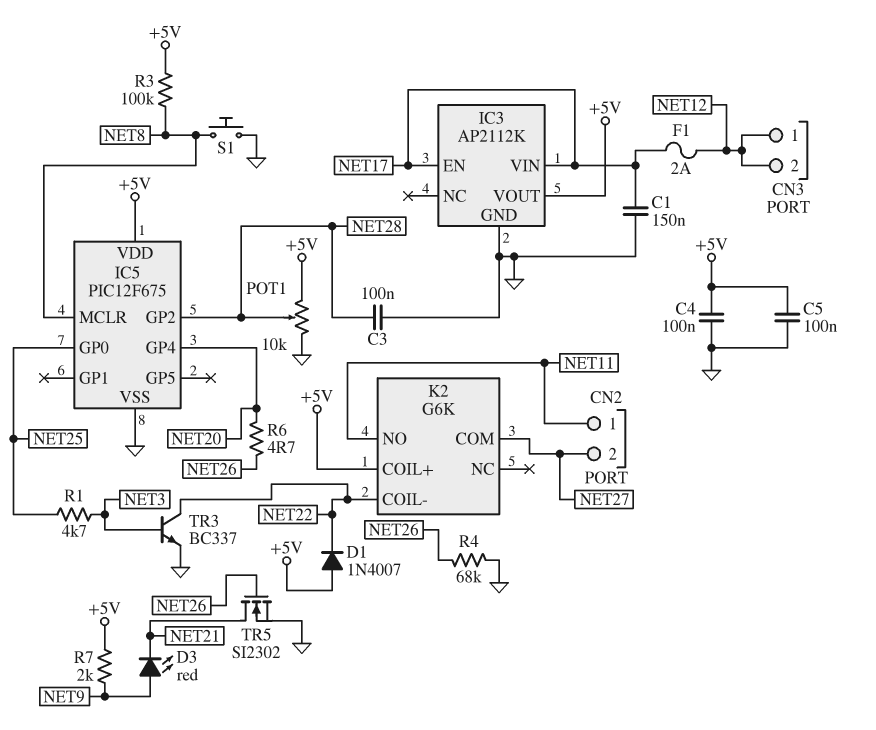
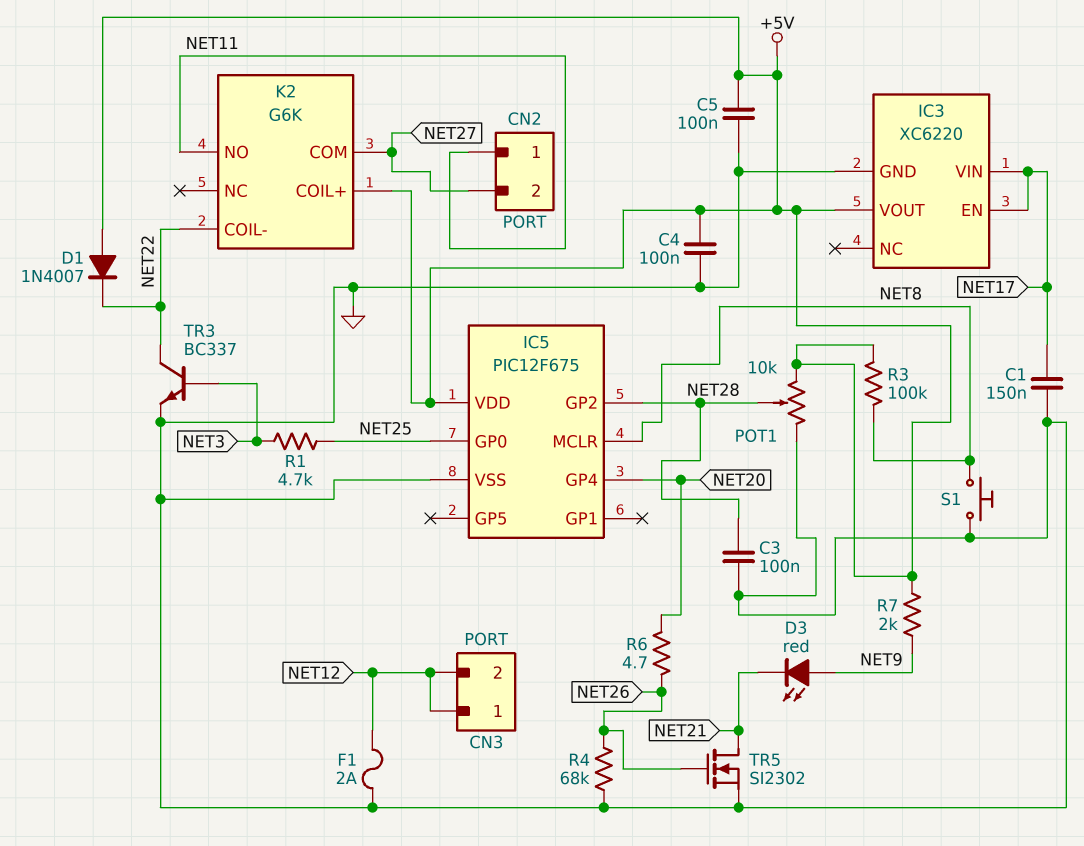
F1: 2A (NET12, NET17) -> 2A (GND, NET12)
IC3: AP2112K -> XC6220

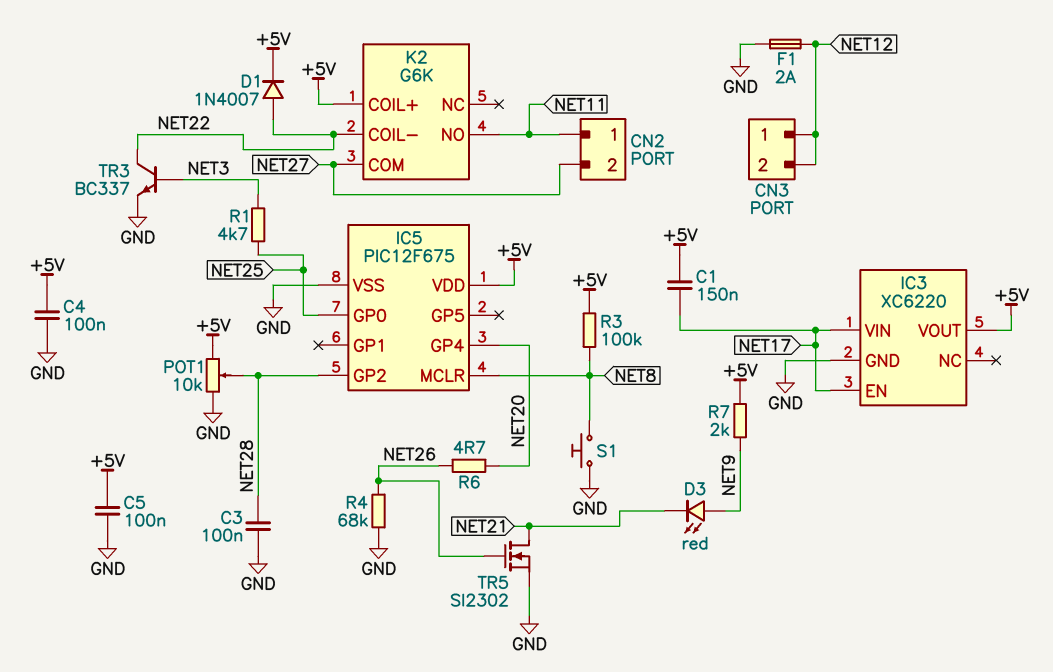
C1: 150nF (GND, NET17) -> 150nF (+5V, NET17)
D1: diode 1N4007 (A +5V, K NET22) -> diode 1N4007 (A NET22, K +5V)

